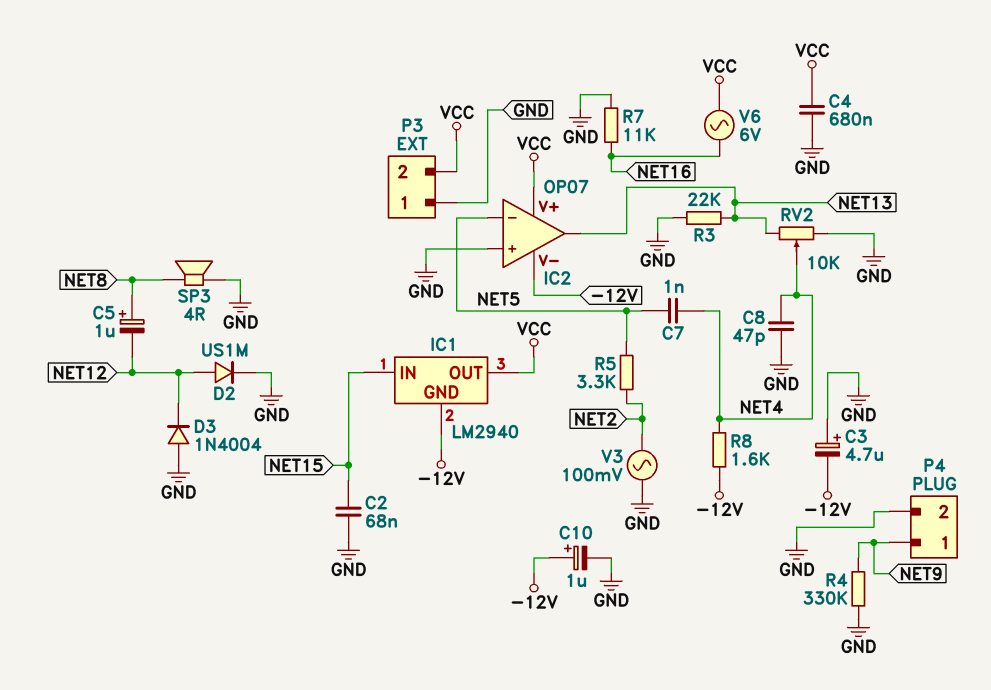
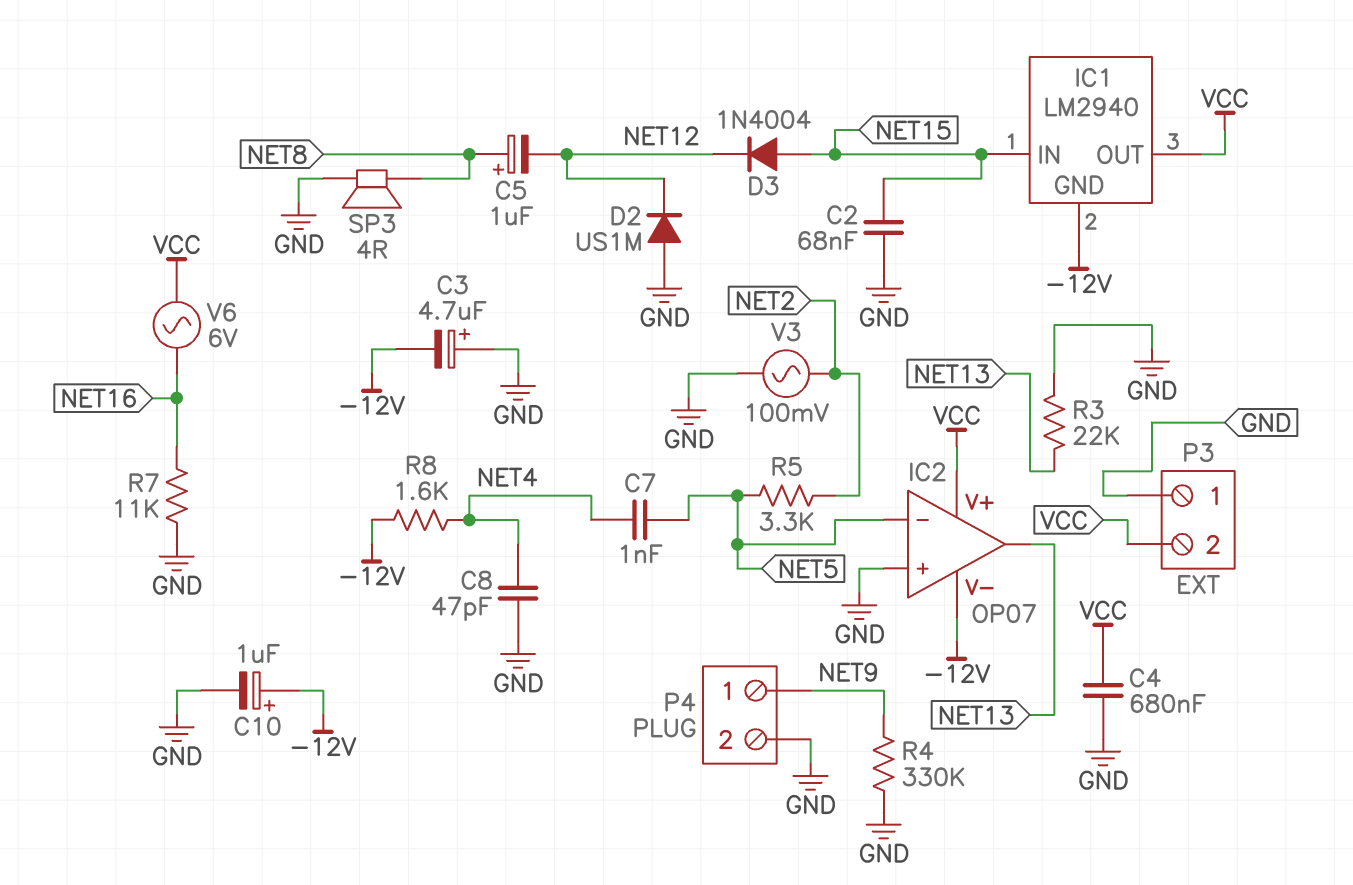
D2: diode US1M (A NET12, K GND) -> diode US1M (A GND, K NET12)
D3: diode 1N4004 (A GND, K NET12) -> diode 1N4004 (A NET15, K NET12)
RV2: 10k (GND, NET13, wiper NET4) -> none

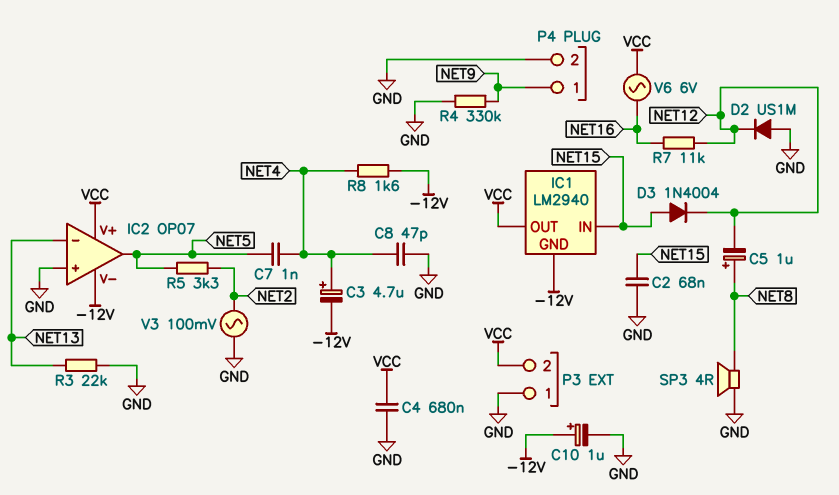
C3: 4.7uF (plus GND, minus -12V) -> 4.7uF (plus NET4, minus -12V)
IC2 pin in-: NET5 -> NET13
IC2 pin out: NET13 -> NET5
R7: 11k (GND, NET16) -> 11k (NET12, NET16)

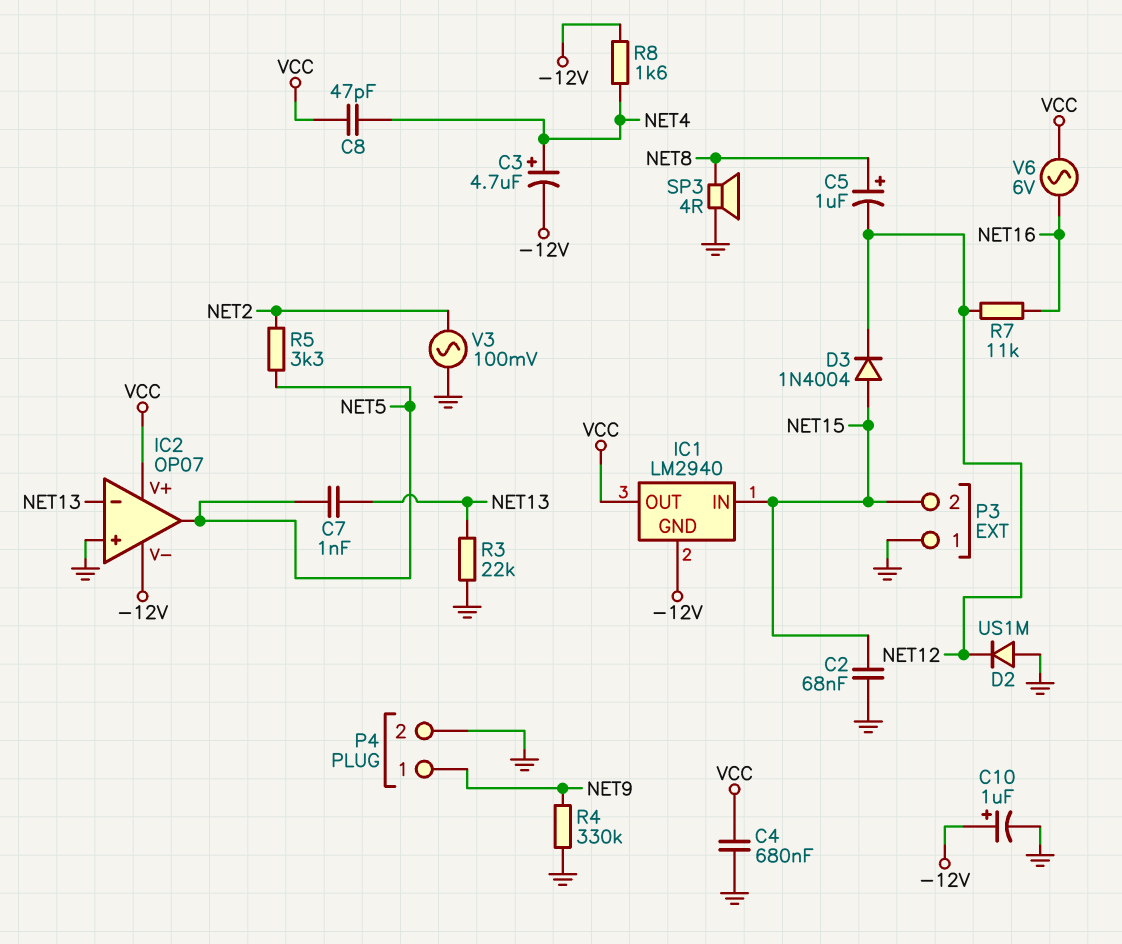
C7: 1nF (NET4, NET5) -> 1nF (NET5, NET13)
C8: 47pF (GND, NET4) -> 47pF (NET4, VCC)
P3 pin 2: VCC -> NET15

